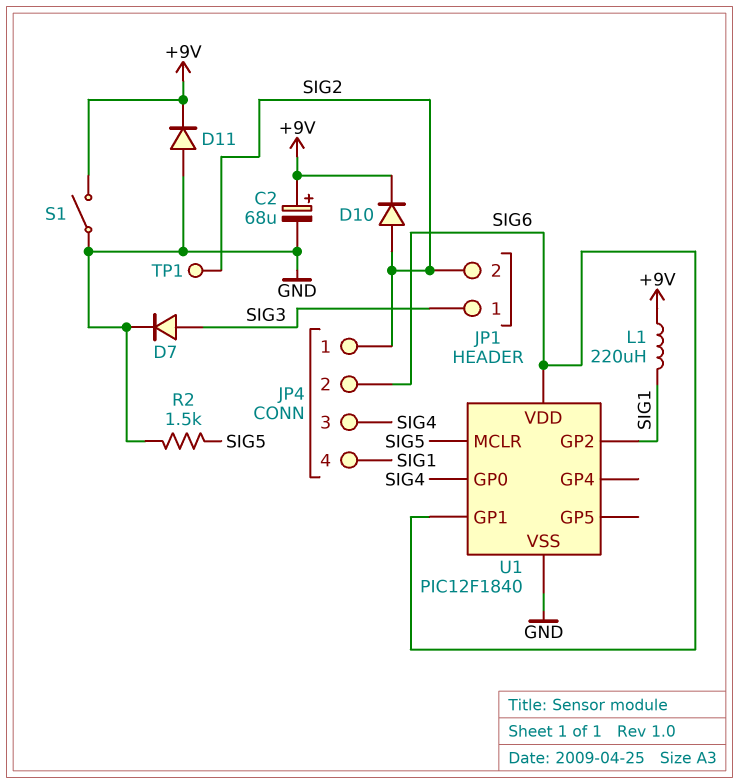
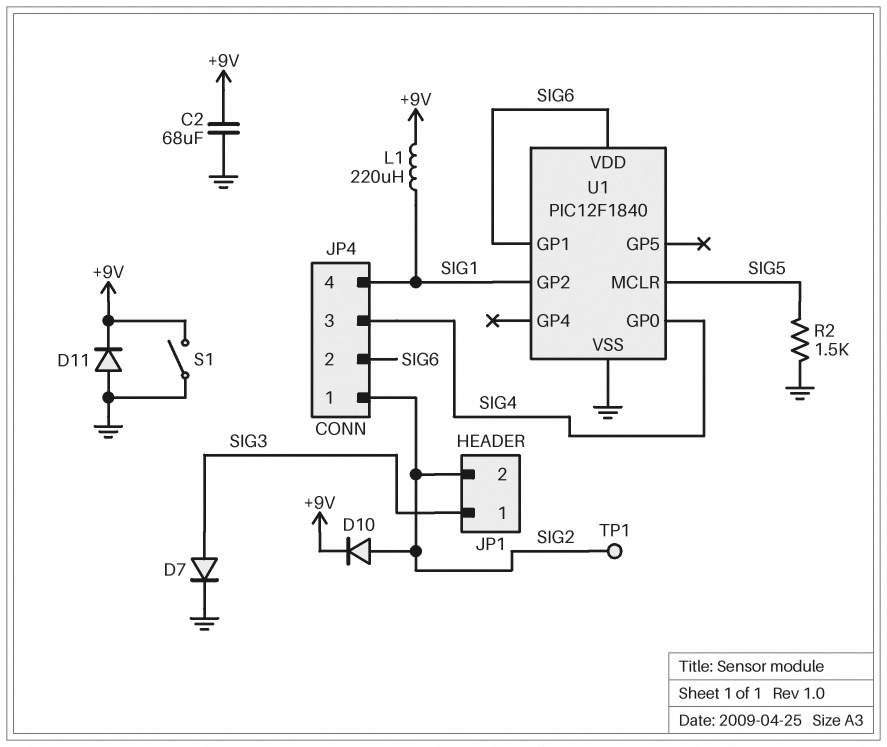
C2: 68uF (plus +9V, minus GND) -> 68uF (+9V, GND)

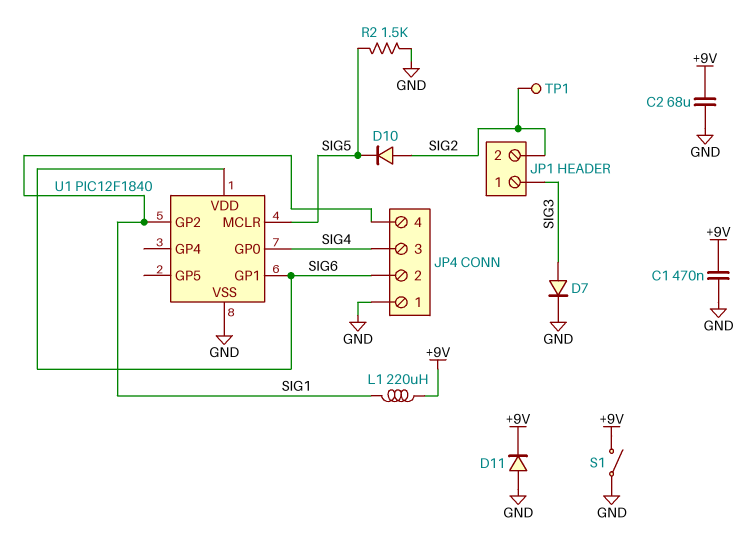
C1: none -> 470nF (+9V, GND)
D10: diode (A SIG2, K +9V) -> diode (A SIG2, K SIG5)
JP4 pin 1: SIG2 -> GND

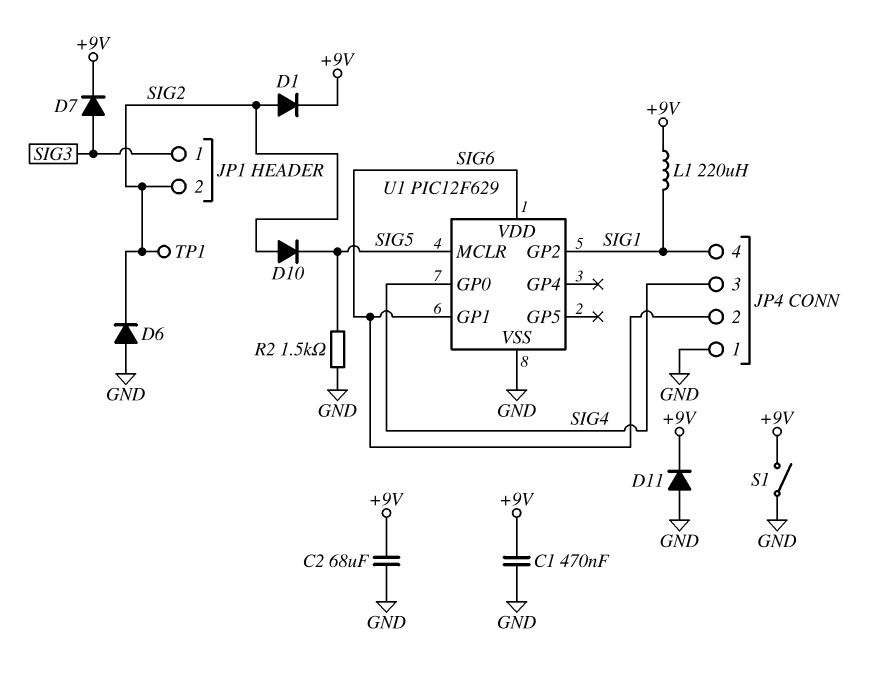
D1: none -> diode (A SIG2, K +9V)
D6: none -> diode (A GND, K SIG2)
D7: diode (A SIG3, K GND) -> diode (A SIG3, K +9V)
U1: PIC12F1840 -> PIC12F629

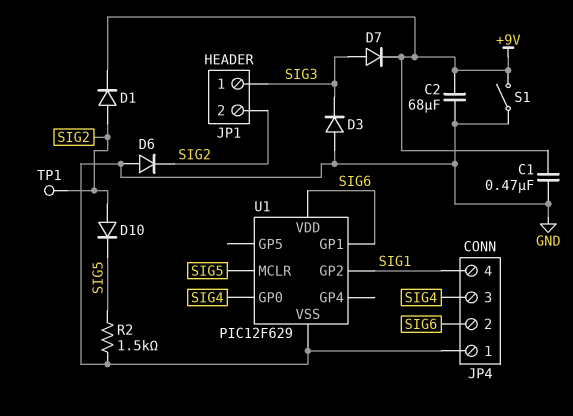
D3: none -> diode (A GND, K SIG3)
D11: diode (A GND, K +9V) -> none
L1: 220uH (+9V, SIG1) -> none

